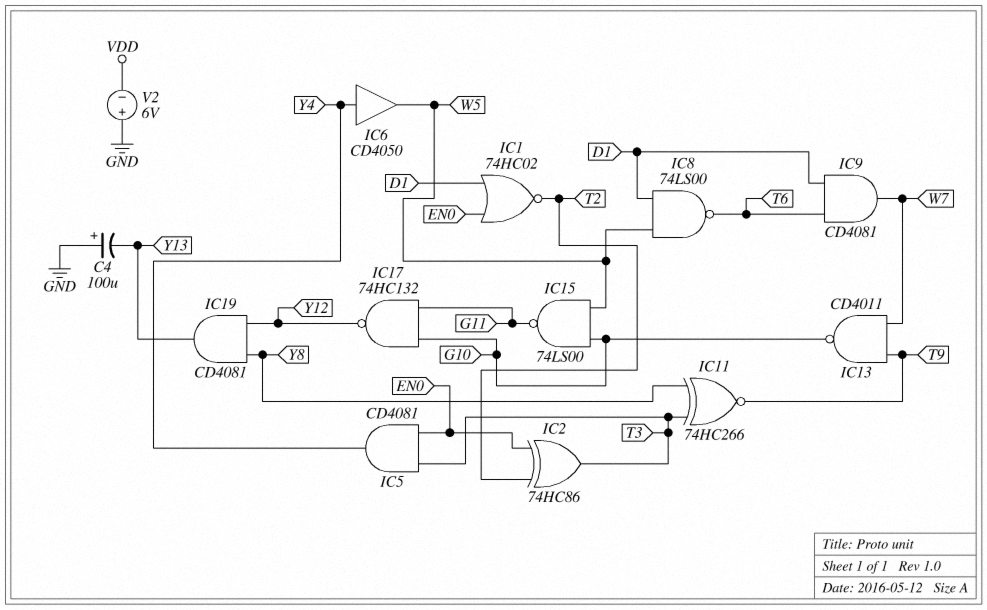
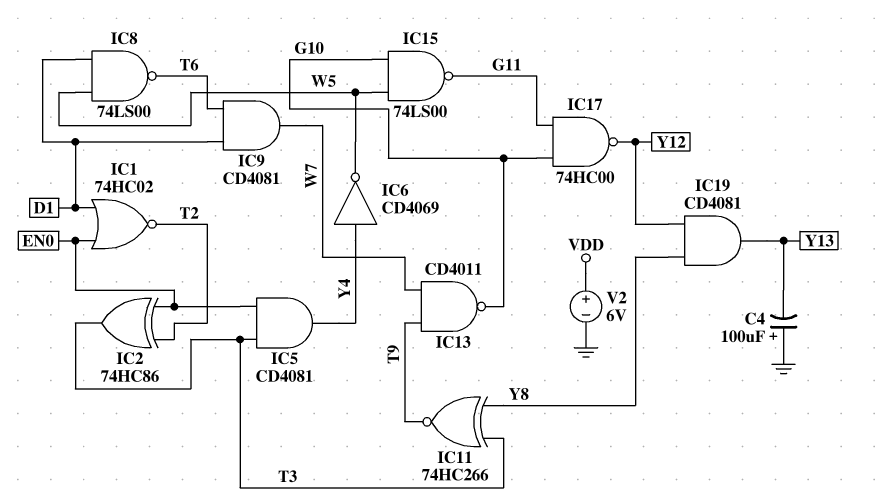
IC6: buffer CD4050 (in Y4, out W5) -> NOT CD4069 (in Y4, out W5)
IC17: NAND 74HC132 (in G10, in G11, out Y12) -> NAND 74HC00 (in G10, in G11, out Y12)
V2: 6V (plus GND, minus VDD) -> 6V (plus VDD, minus GND)

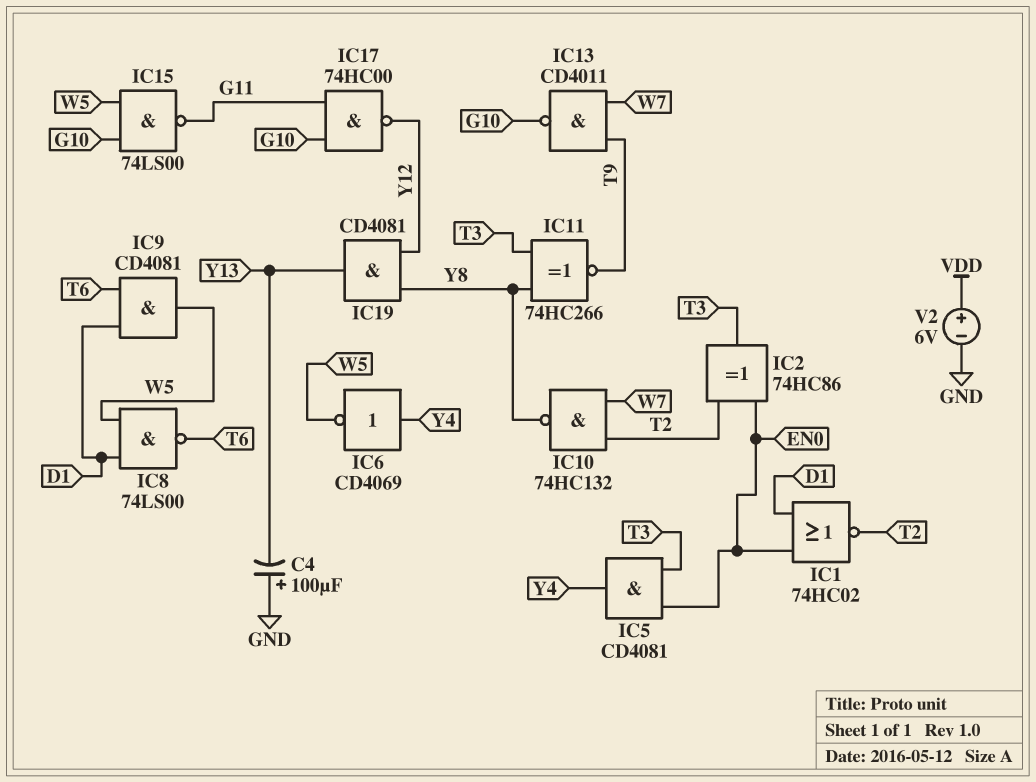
IC9: AND CD4081 (in D1, in T6, out W7) -> AND CD4081 (in D1, in T6, out W5)
IC10: none -> NAND 74HC132 (in T2, in W7, out Y8)

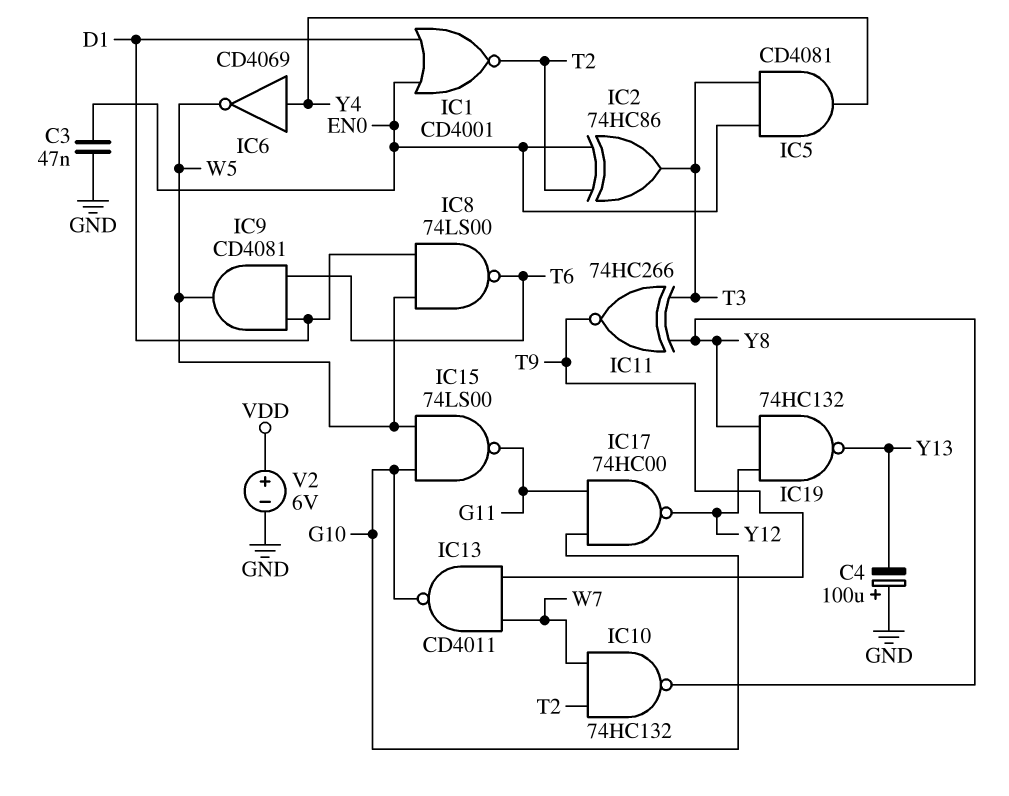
C3: none -> 47nF (EN0, GND)
IC1: NOR 74HC02 (in D1, in EN0, out T2) -> NOR CD4001 (in D1, in EN0, out T2)
IC19: AND CD4081 (in Y8, in Y12, out Y13) -> NAND 74HC132 (in Y8, in Y12, out Y13)

